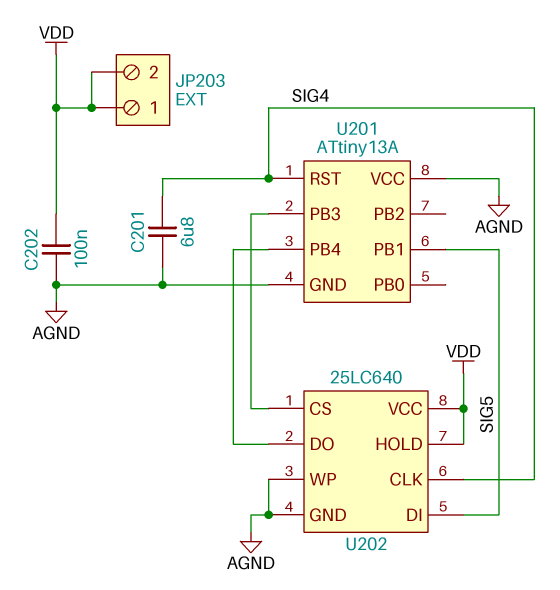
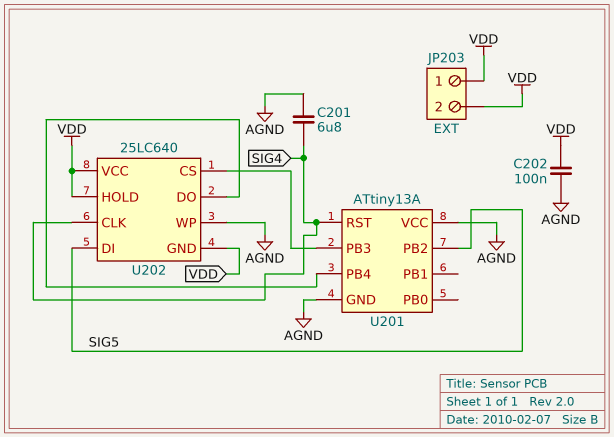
U201 pin PB1: SIG5 -> none
U201 pin PB2: none -> SIG5
U202 pin GND: AGND -> VDD

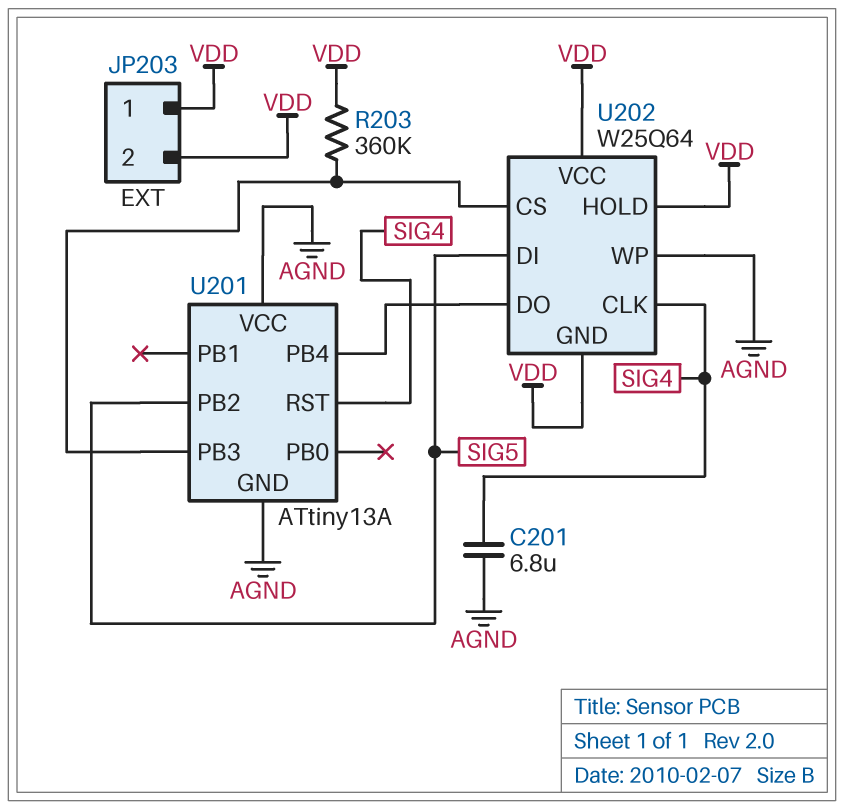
C202: 100nF (AGND, VDD) -> none
R203: none -> 360k (U201/PB3, VDD)
U202: 25LC640 -> W25Q64

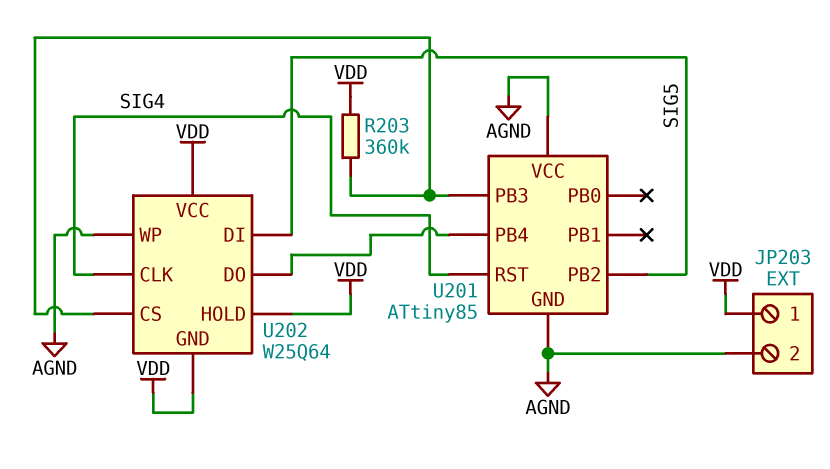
C201: 6.8uF (AGND, SIG4) -> none
JP203 pin 2: VDD -> AGND
U201: ATtiny13A -> ATtiny85

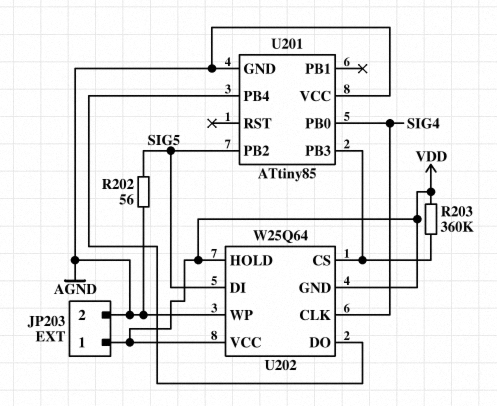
R202: none -> 56 (AGND, SIG5)
U201 pin PB0: none -> SIG4
U201 pin RST: SIG4 -> none

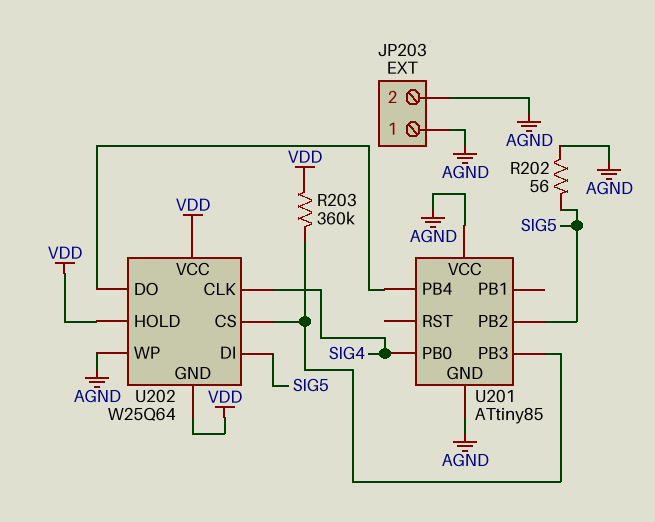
JP203 pin 1: VDD -> AGND

